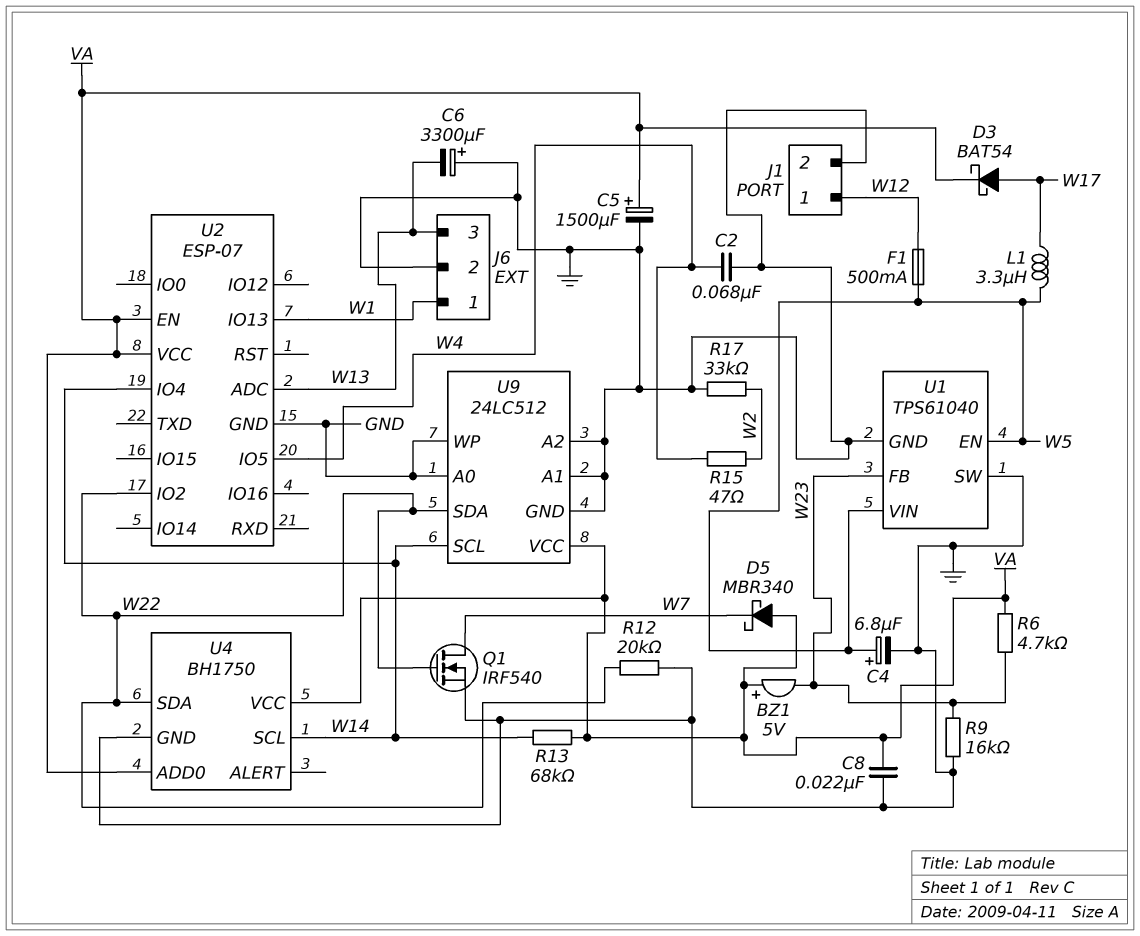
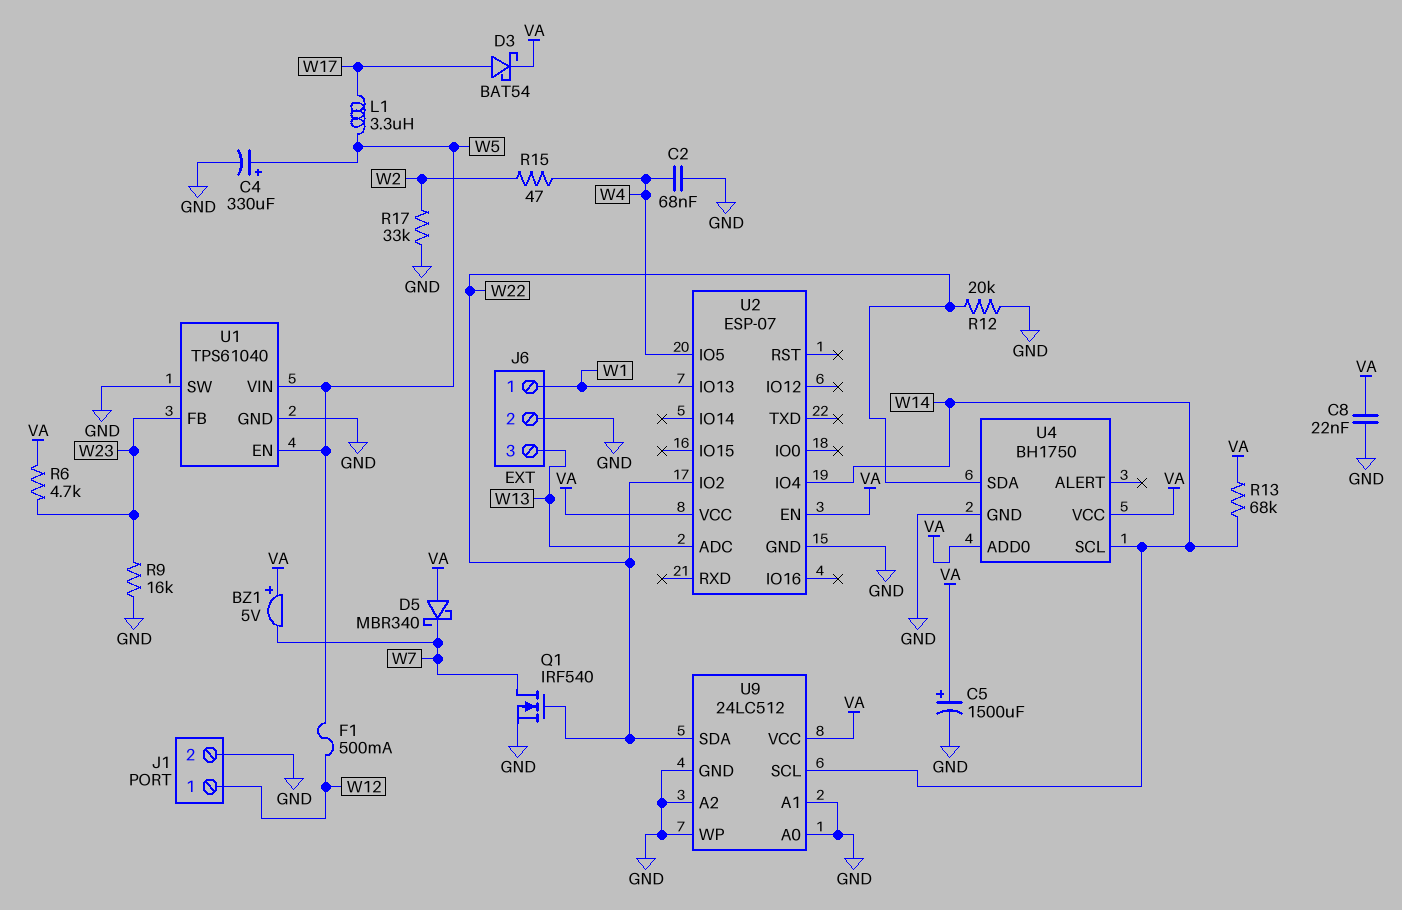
BZ1: buzzer 5V (plus VA, minus W23) -> buzzer 5V (plus VA, minus W7)
C4: 6.8uF (plus W5, minus GND) -> 330uF (plus W5, minus GND)
C6: 3300uF (plus GND, minus W13) -> none

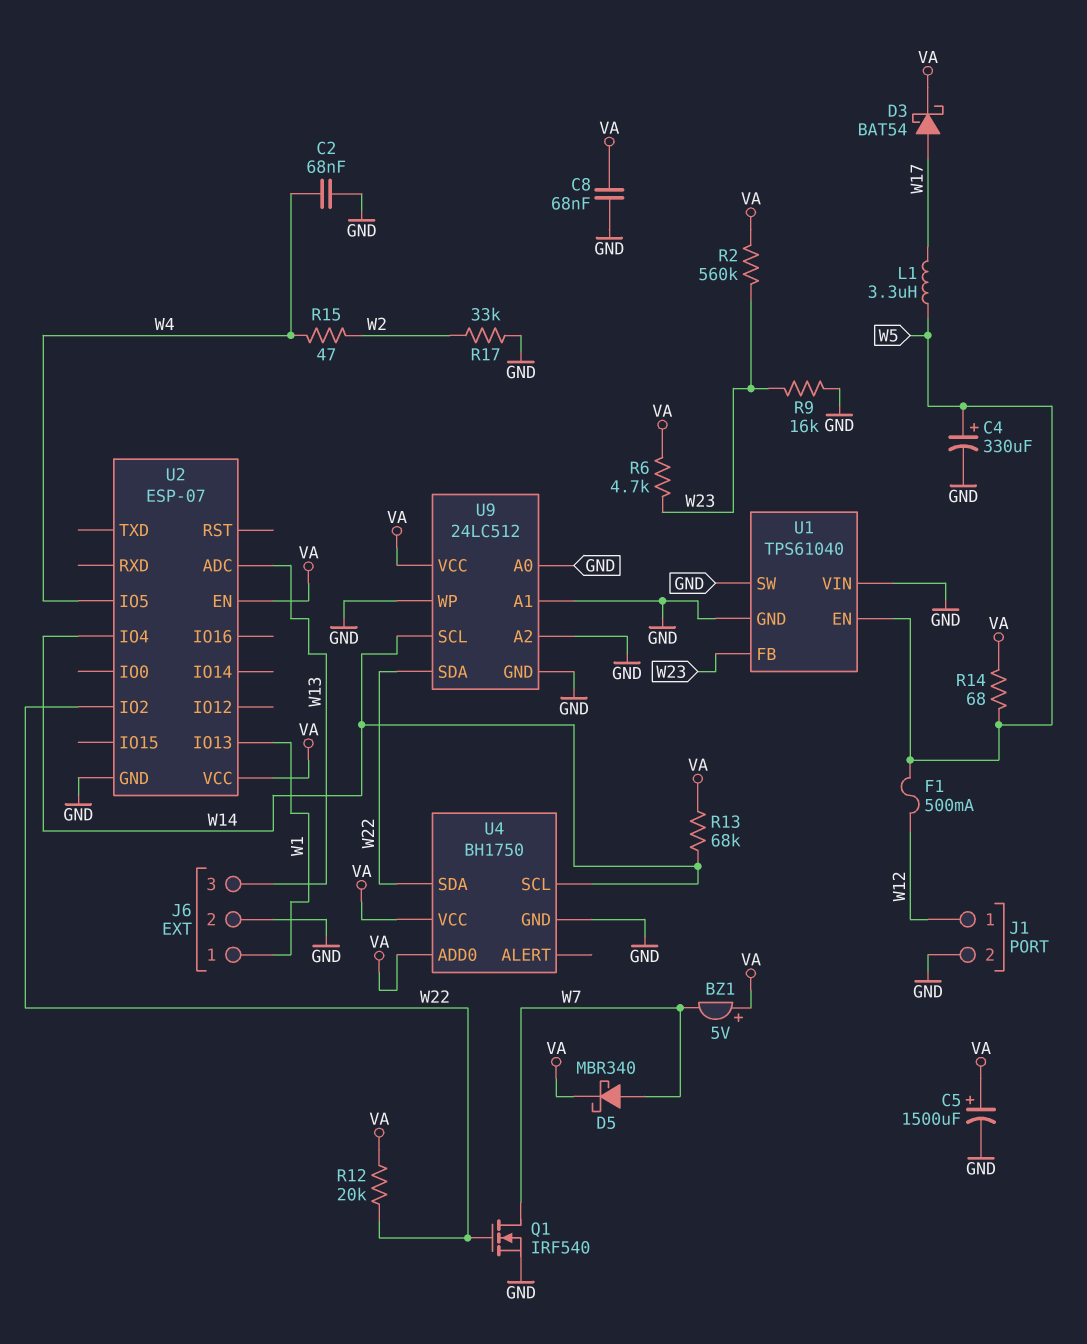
C8: 22nF (GND, VA) -> 68nF (GND, VA)
D5: schottky MBR340 (A VA, K W7) -> schottky MBR340 (A W7, K VA)
R2: none -> 560k (VA, W23)
R12: 20k (GND, W22) -> 20k (VA, W22)
R14: none -> 68 (VA, W5)
U1 pin VIN: W5 -> GND

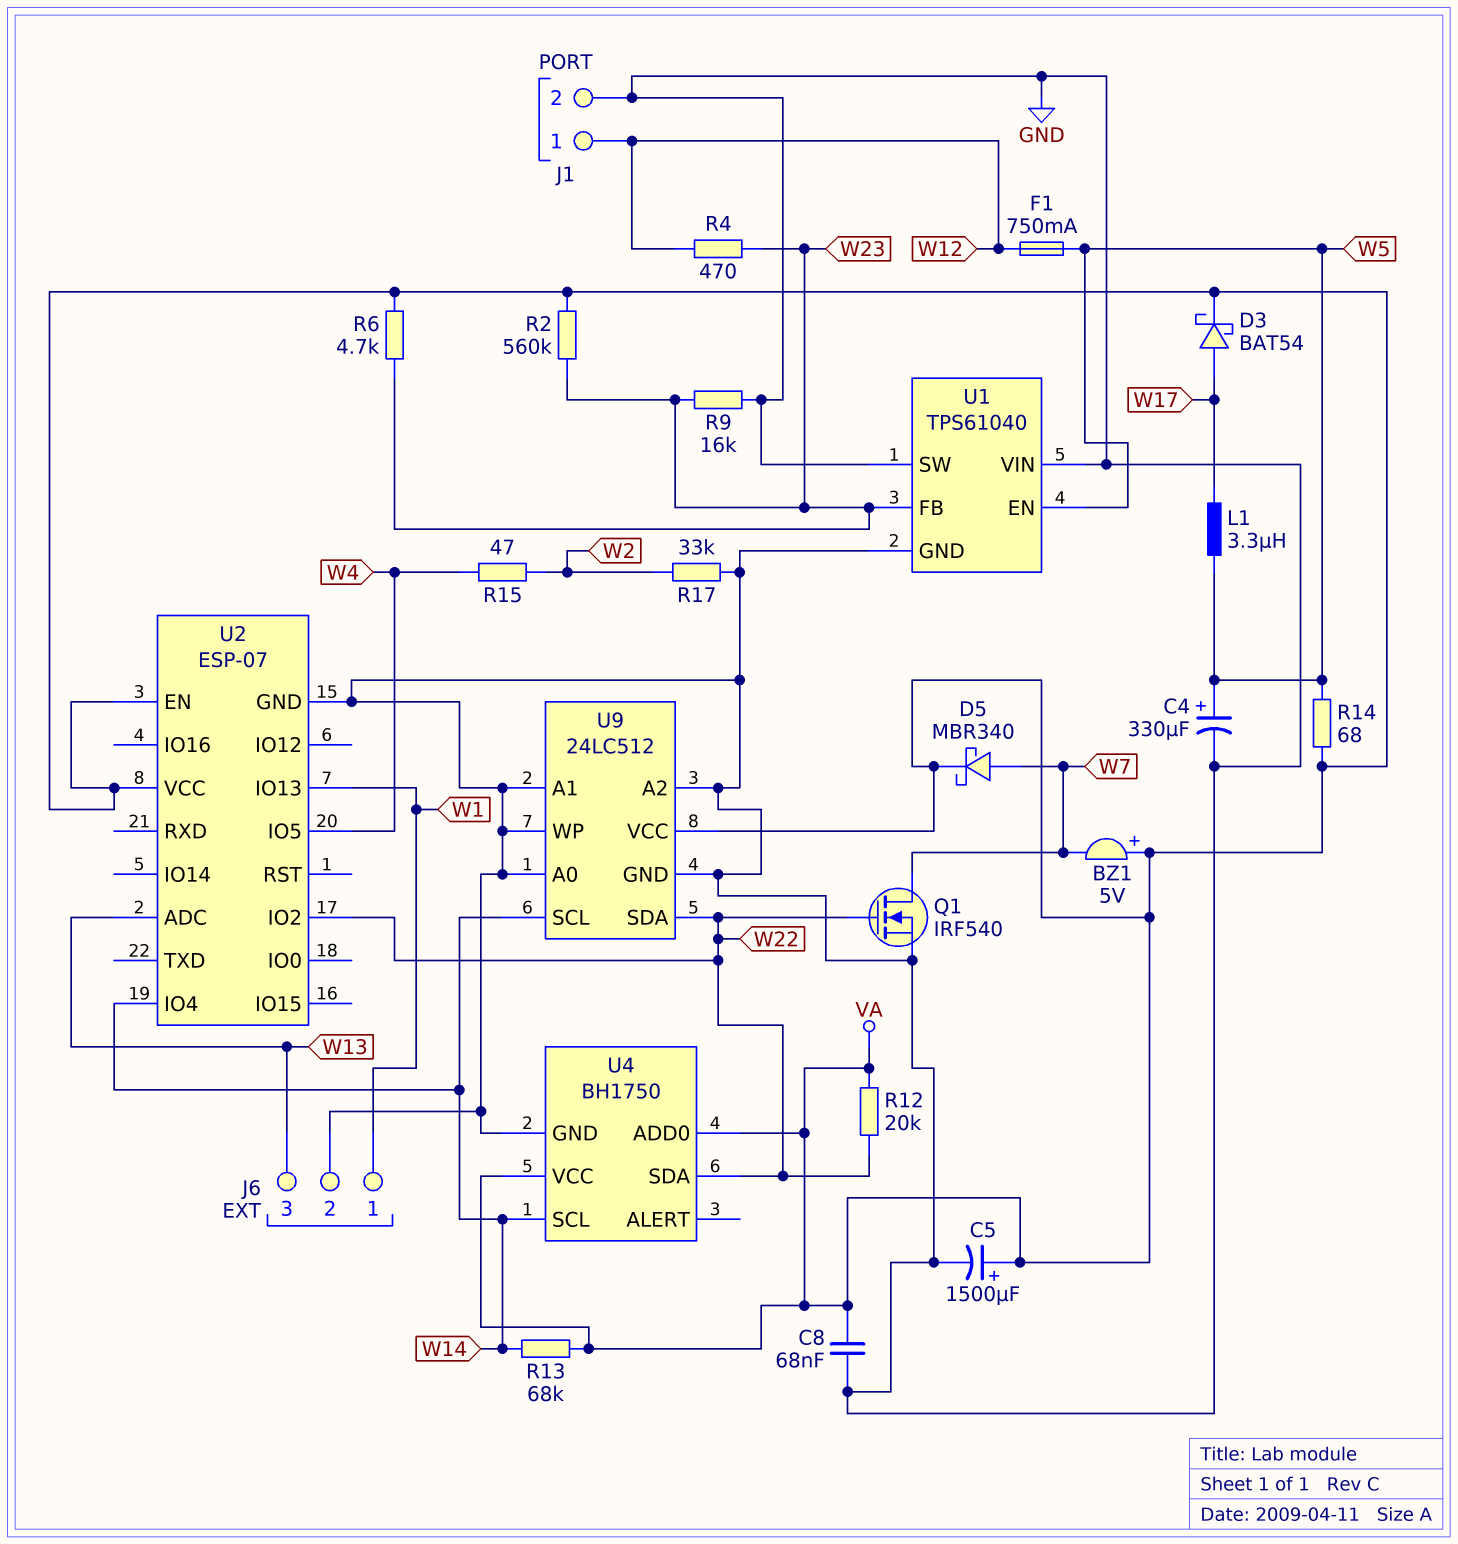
C2: 68nF (GND, W4) -> none
F1: 500mA (W5, W12) -> 750mA (W5, W12)
R4: none -> 470 (W12, W23)

